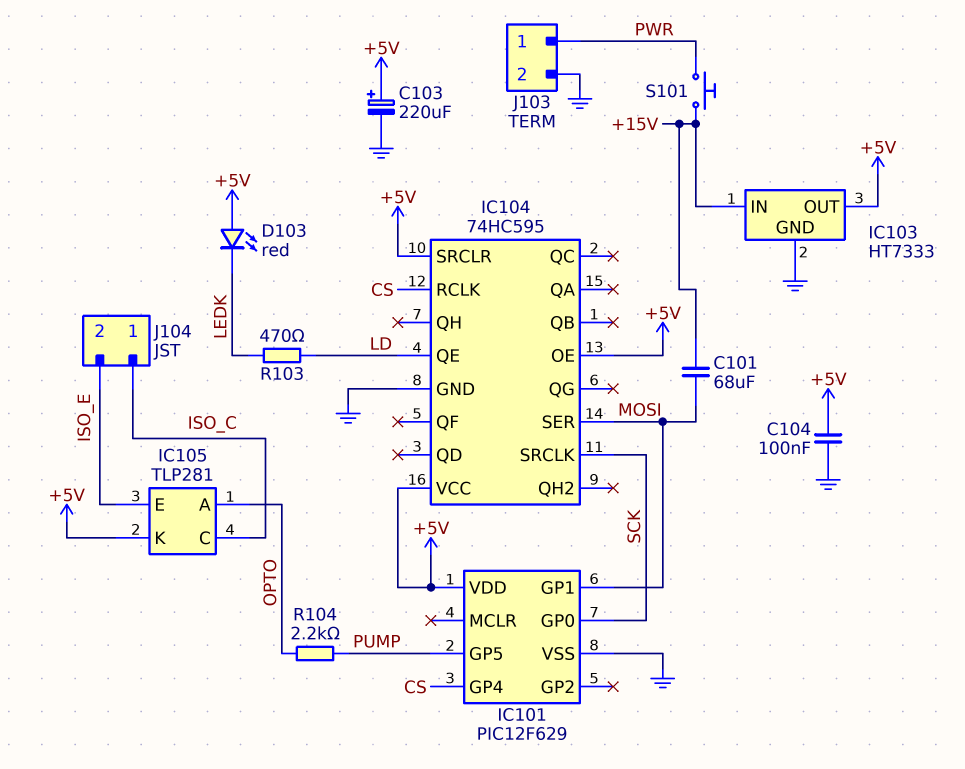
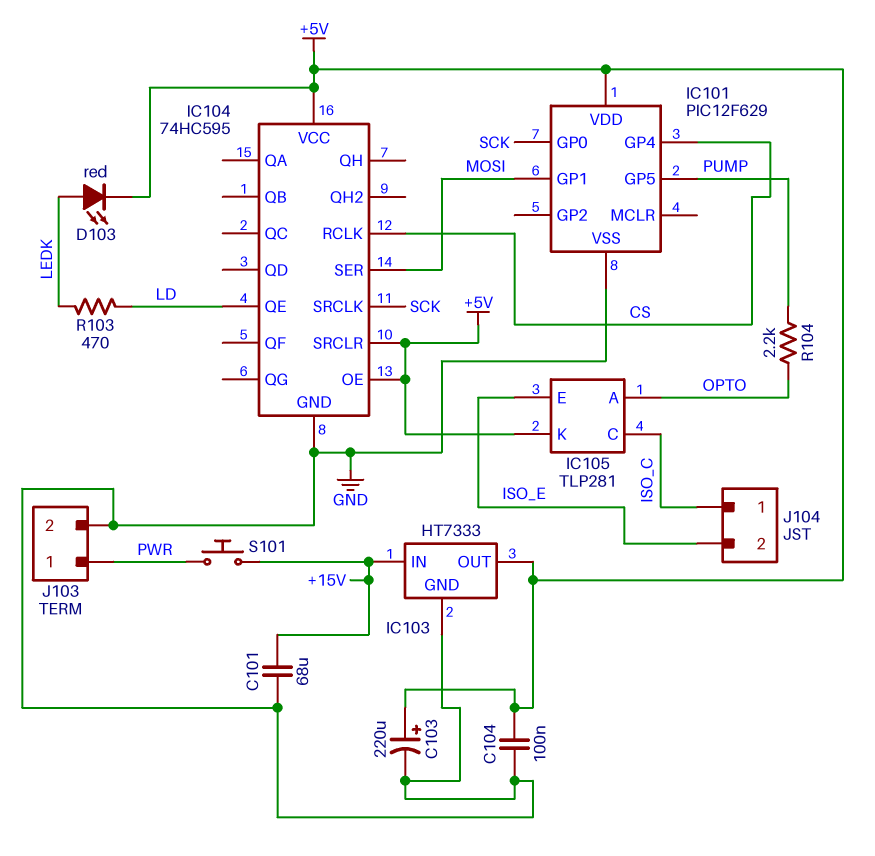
C101: 68uF (+15V, MOSI) -> 68uF (+15V, GND)
D103: LED red (A +5V, K LEDK) -> LED red (A LEDK, K +5V)

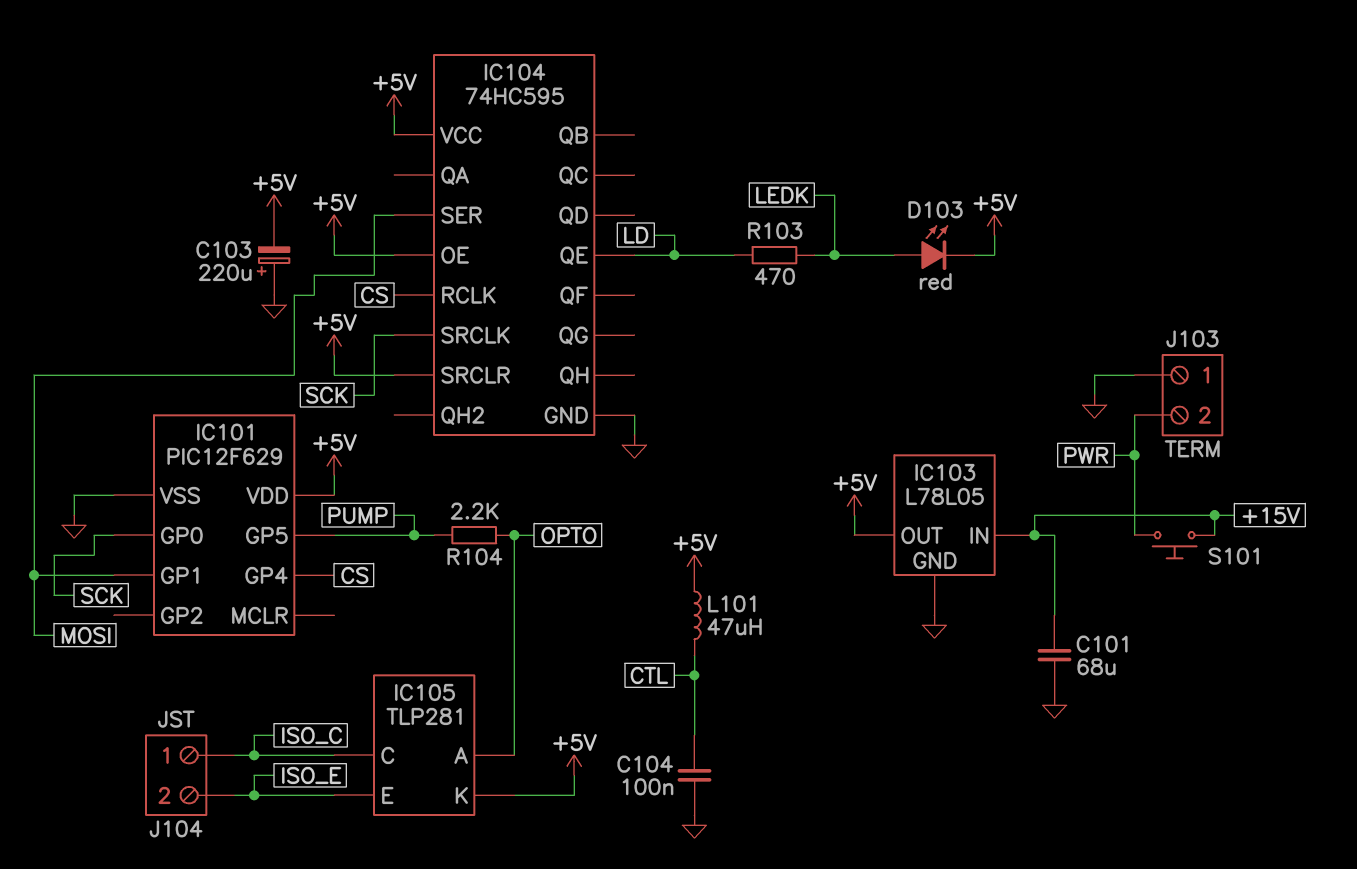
C103: 220uF (plus +5V, minus GND) -> 220uF (plus GND, minus +5V)
C104: 100nF (+5V, GND) -> 100nF (CTL, GND)
IC103: HT7333 -> L78L05
J103 pin 1: PWR -> GND
J103 pin 2: GND -> PWR
L101: none -> 47uH (+5V, CTL)

